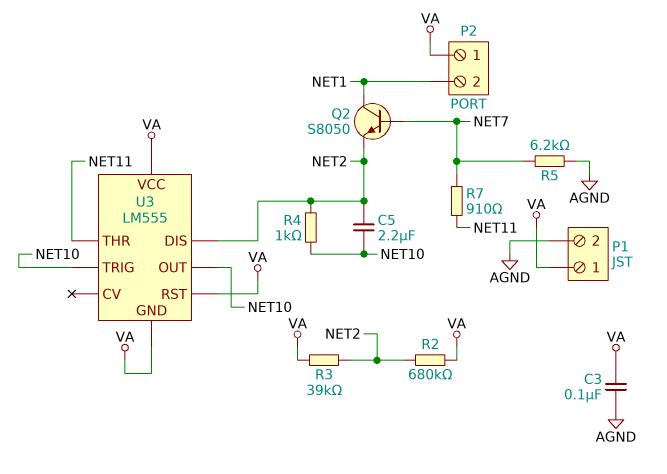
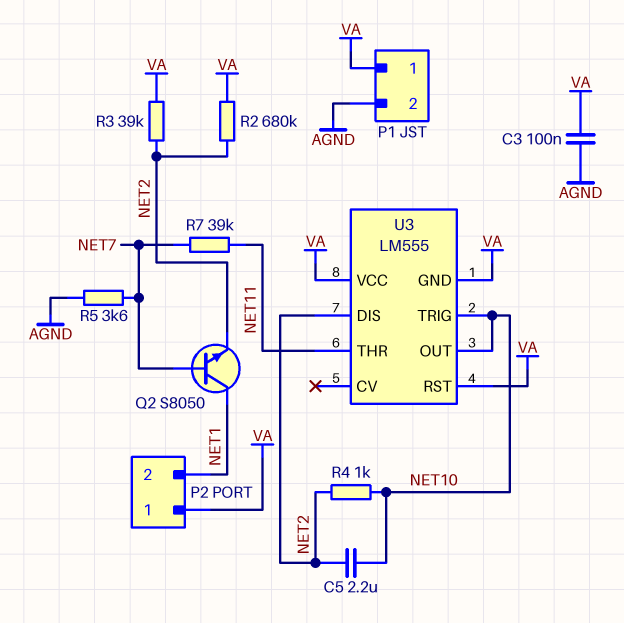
R5: 6.2k (AGND, NET7) -> 3.6k (AGND, NET7)
R7: 910 (NET7, NET11) -> 39k (NET7, NET11)

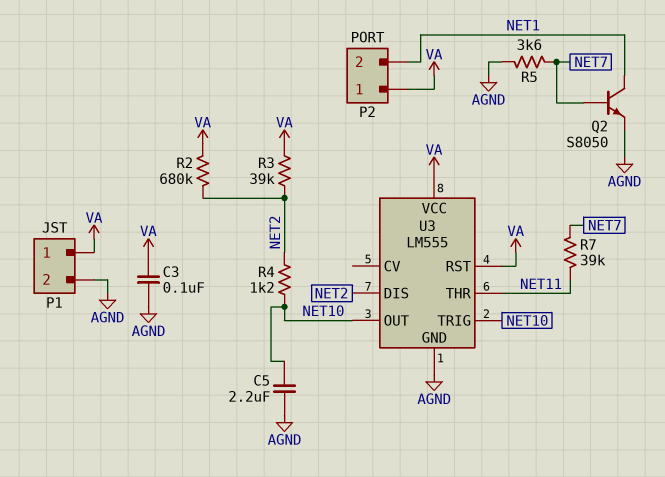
C5: 2.2uF (NET2, NET10) -> 2.2uF (AGND, NET10)
Q2: NPN S8050 (B NET7, C NET1, E NET2) -> NPN S8050 (B NET7, C NET1, E AGND)
R4: 1k (NET2, NET10) -> 1.2k (NET2, NET10)
U3 pin GND: VA -> AGND

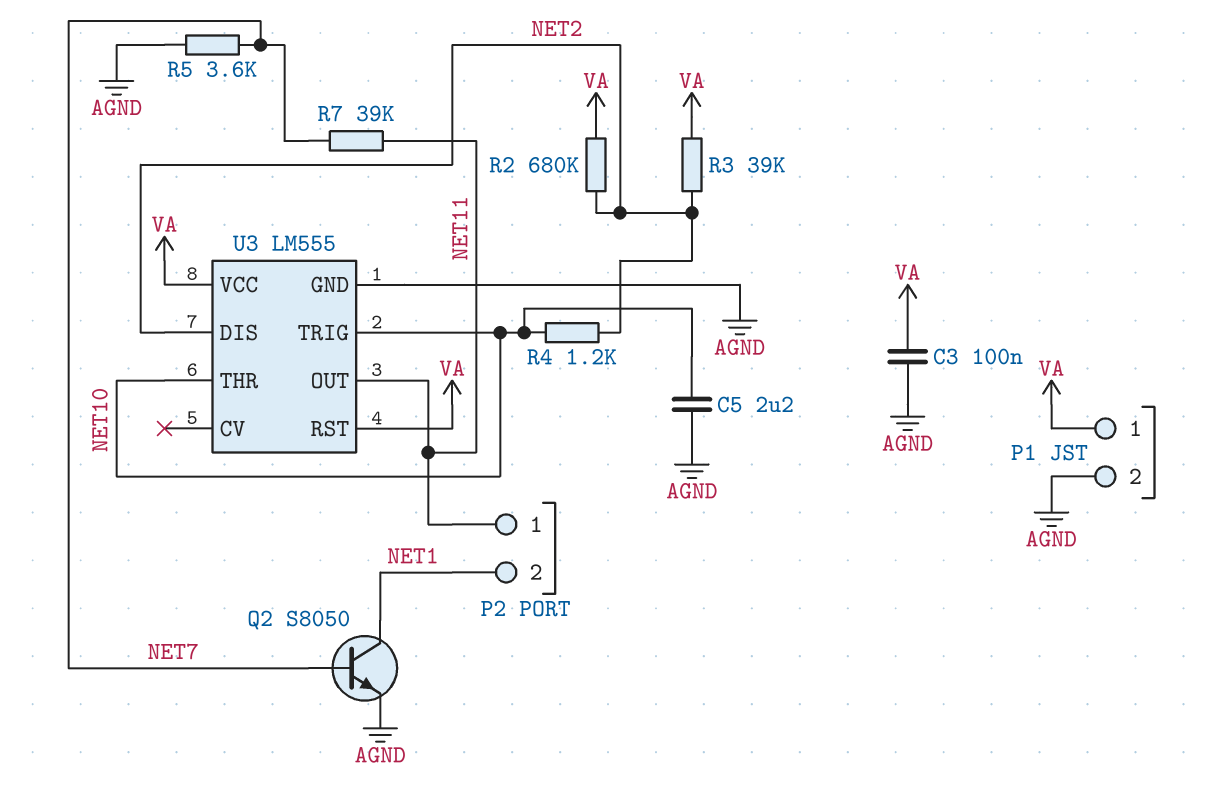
P2 pin 1: VA -> NET11
U3 pin OUT: NET10 -> NET11
U3 pin THR: NET11 -> NET10

